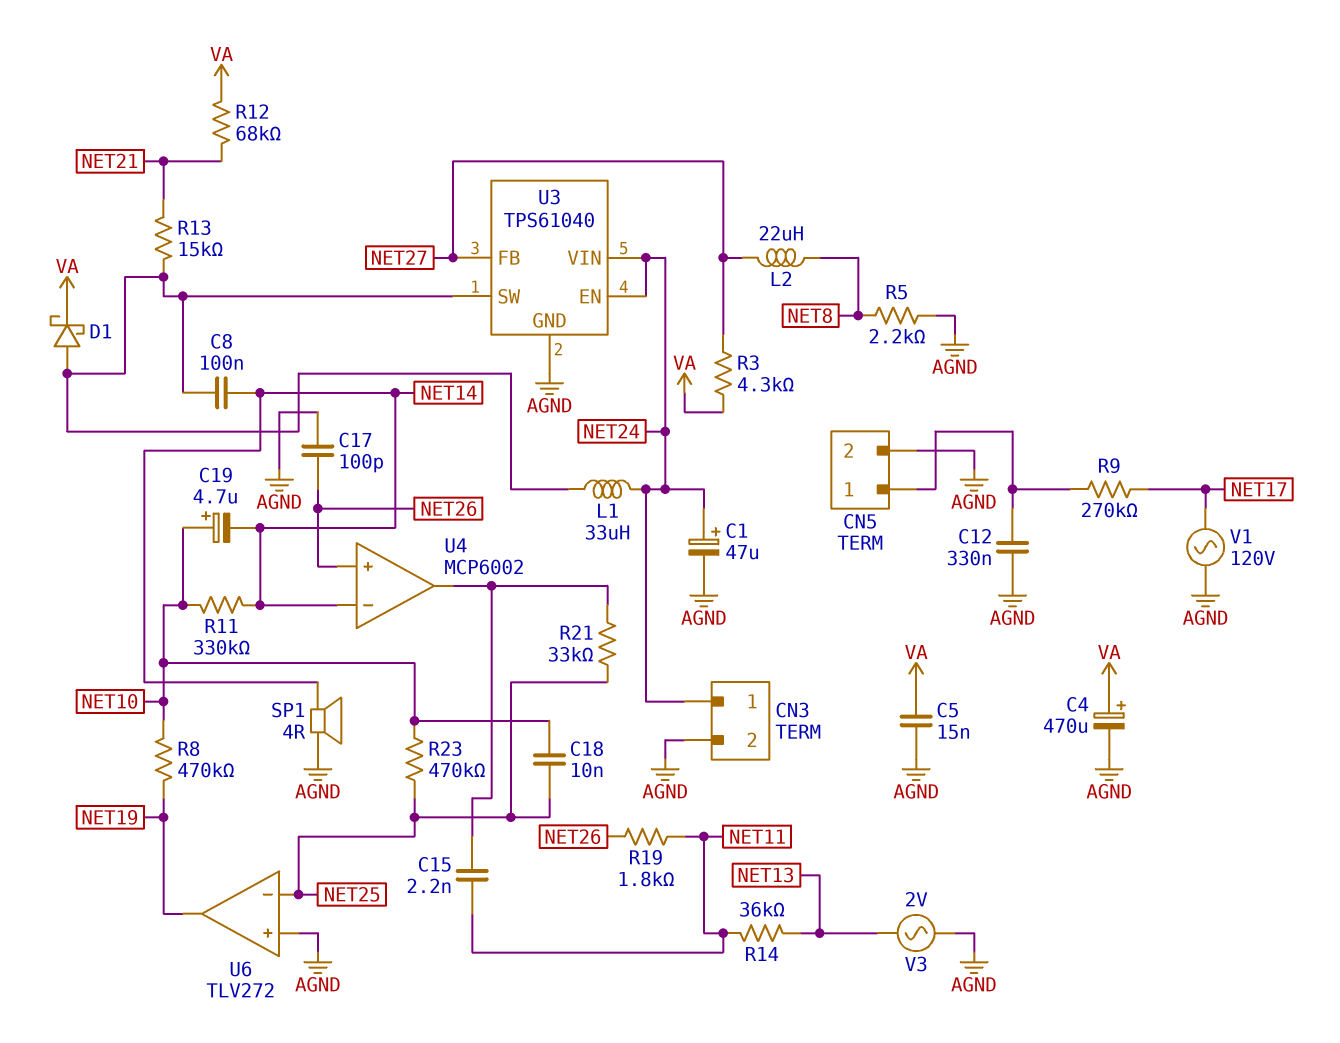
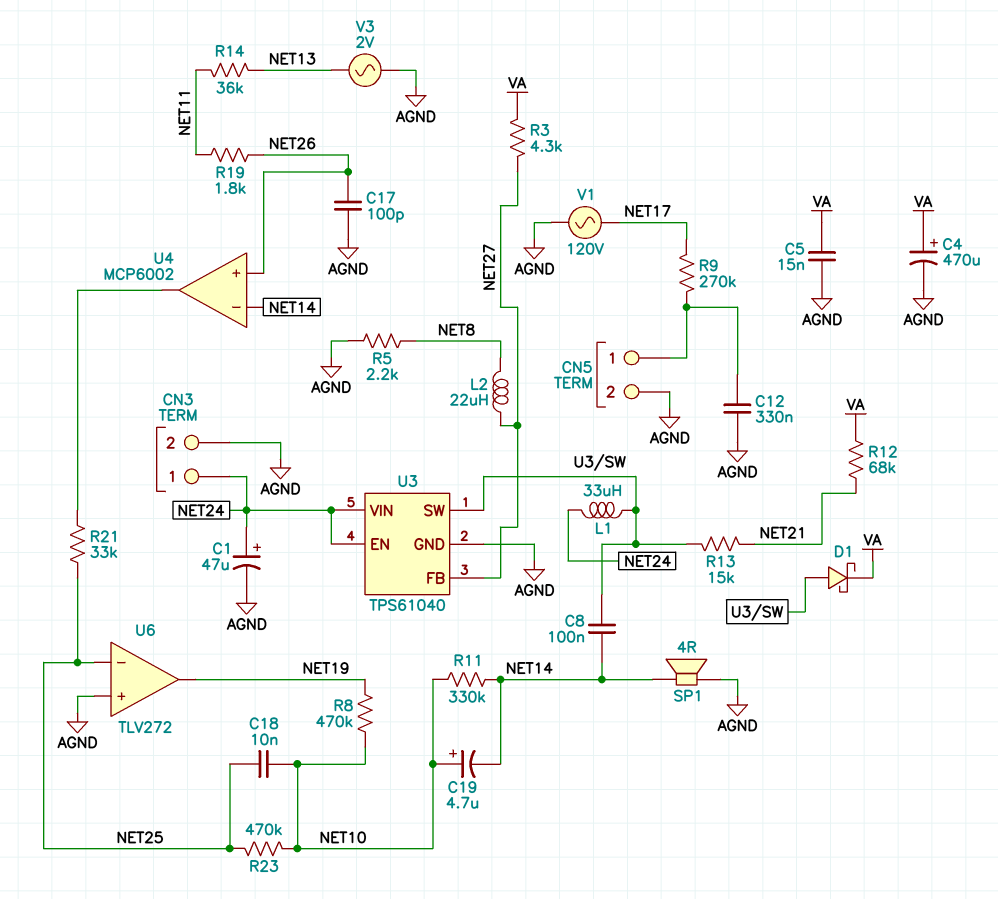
C15: 2.2nF (NET11, U4/out) -> none

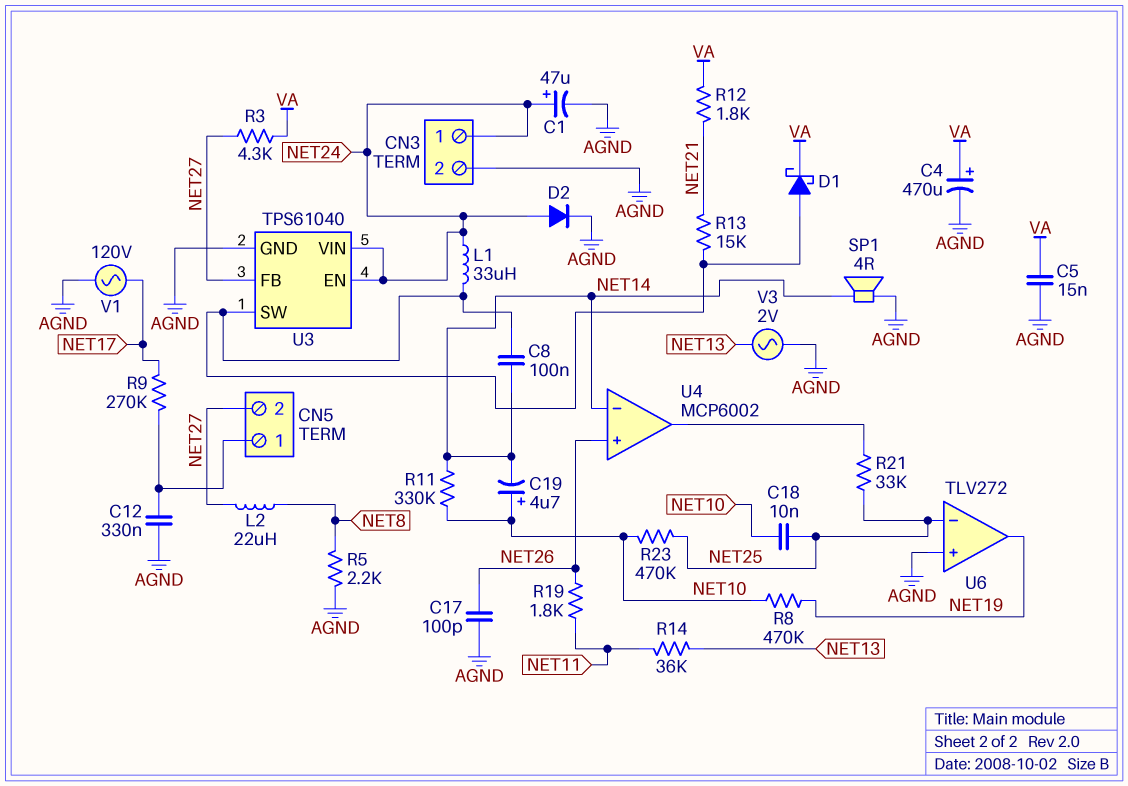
CN5 pin 2: AGND -> NET27
D2: none -> diode (A NET24, K AGND)
R12: 68k (NET21, VA) -> 1.8k (NET21, VA)

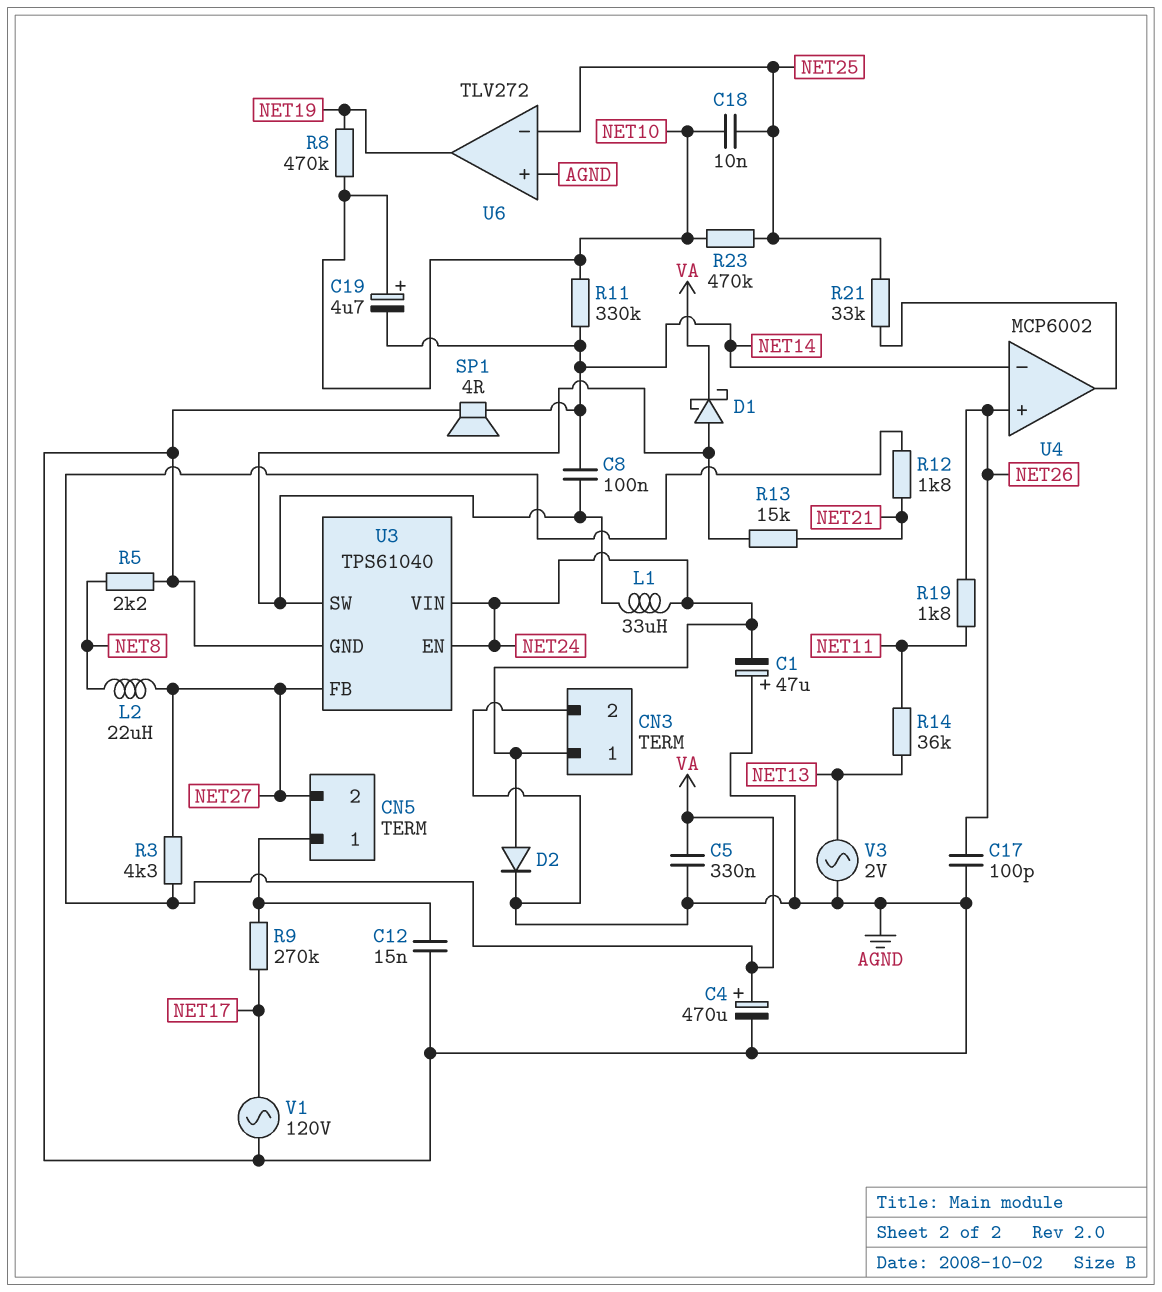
C1: 47uF (plus NET24, minus AGND) -> 47uF (plus AGND, minus NET24)
C5: 15nF (AGND, VA) -> 330nF (AGND, VA)
C12: 330nF (AGND, CN5/1) -> 15nF (AGND, CN5/1)

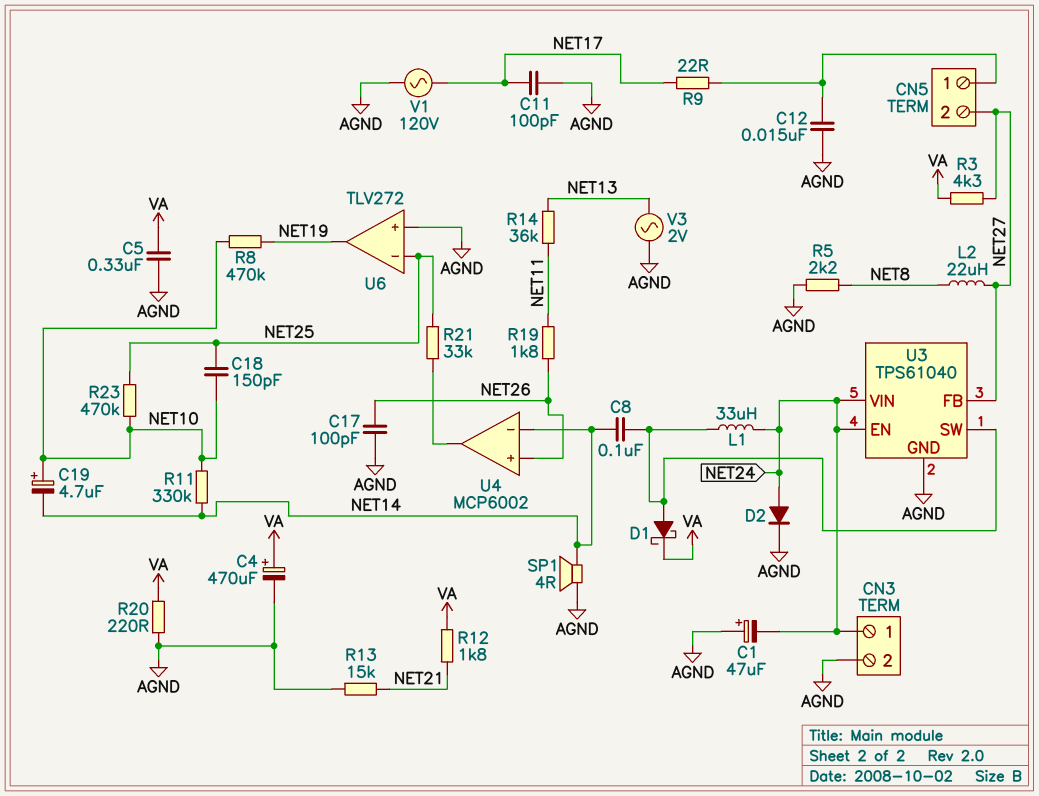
C11: none -> 100pF (AGND, NET17)
C18: 10nF (NET10, NET25) -> 150pF (NET10, NET25)
R9: 270k (CN5/1, NET17) -> 22 (CN5/1, NET17)
R13: 15k (NET21, U3/SW) -> 15k (AGND, NET21)
R20: none -> 220 (AGND, VA)

